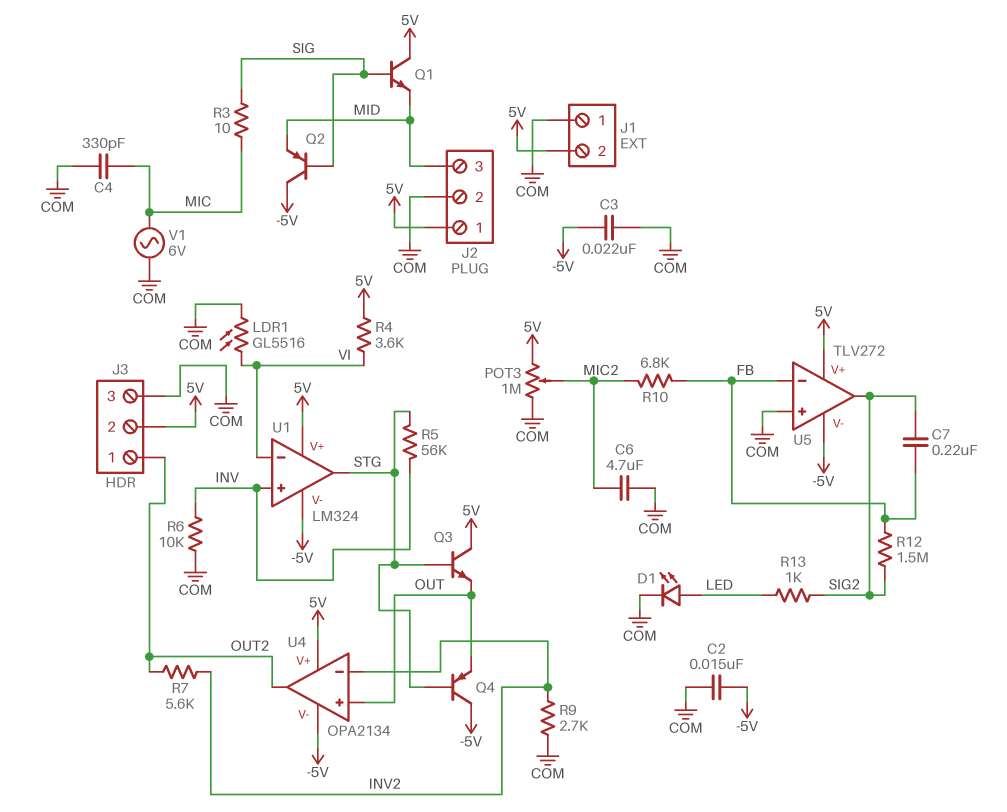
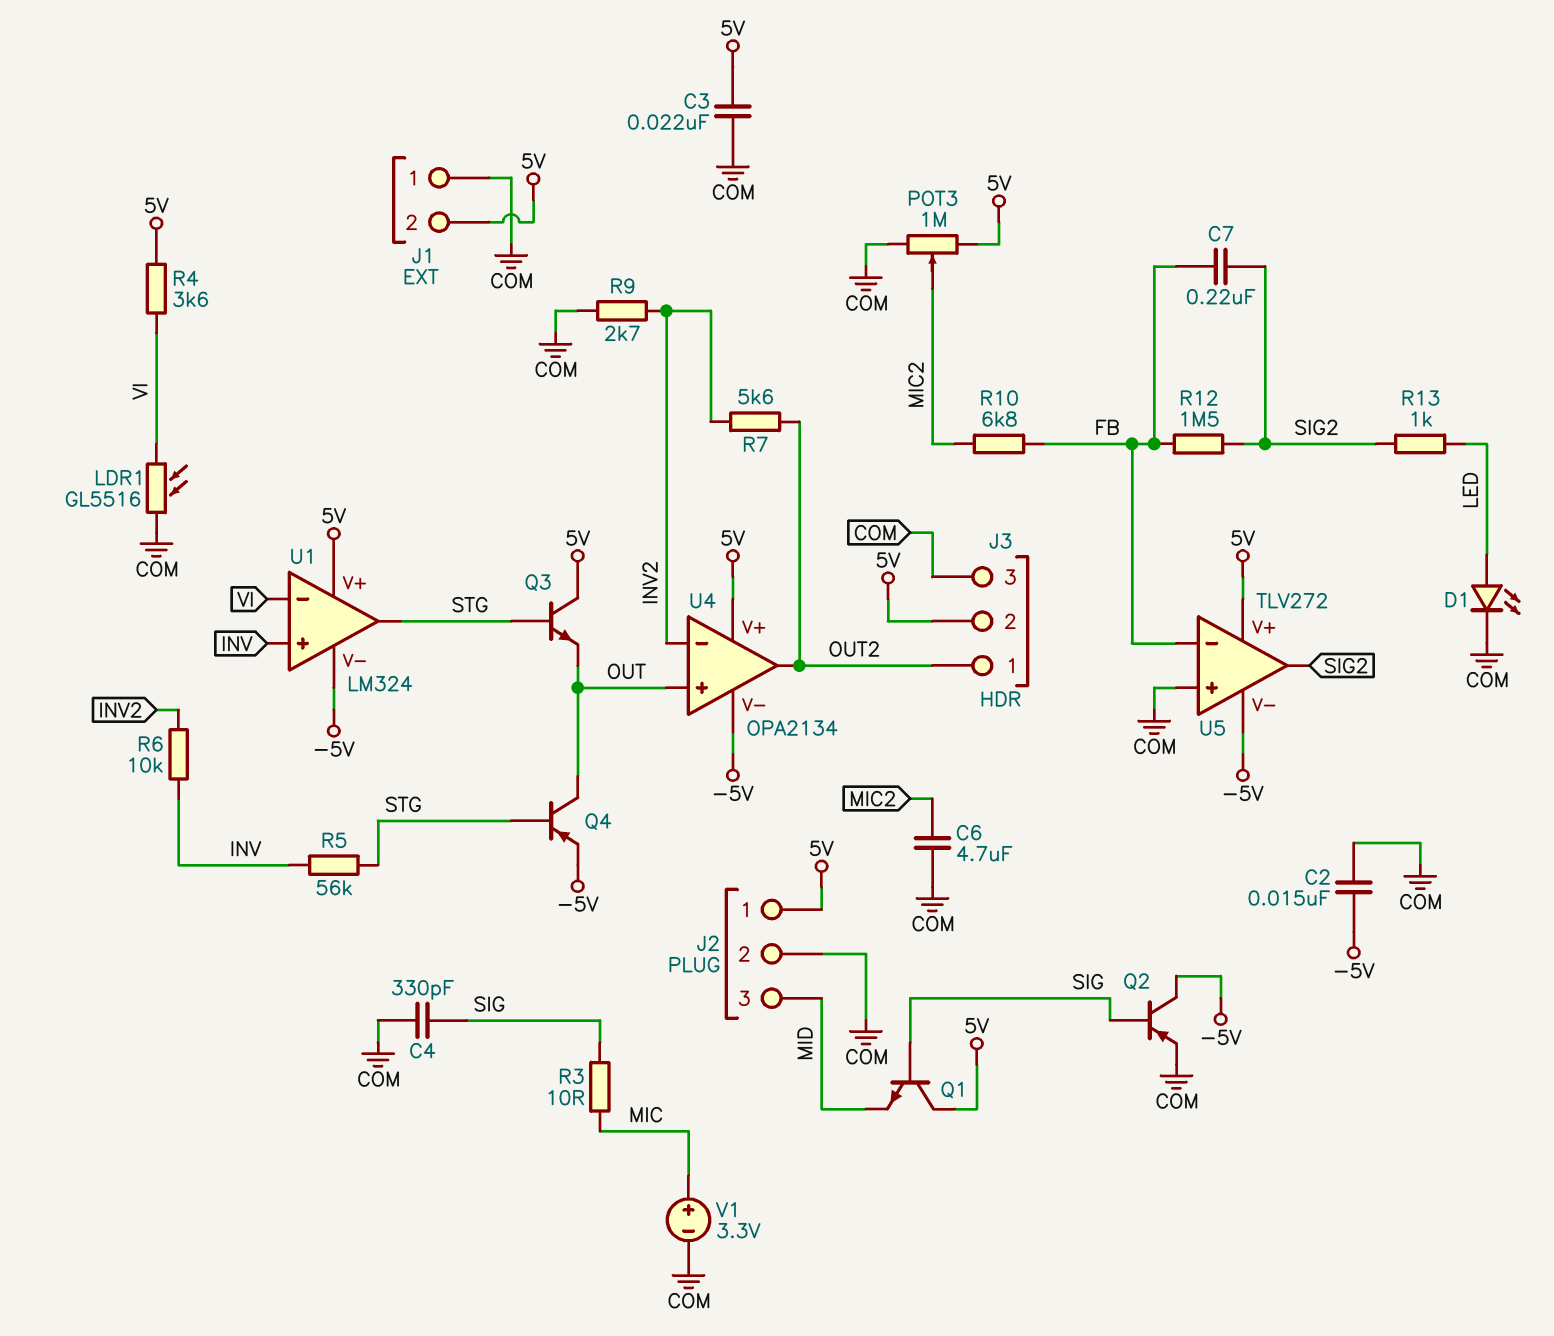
C3: 22nF (-5V, COM) -> 22nF (5V, COM)
C4: 330pF (COM, MIC) -> 330pF (COM, SIG)
Q2: PNP (B SIG, C -5V, E MID) -> PNP (B SIG, C -5V, E COM)
Q4: PNP (B STG, C -5V, E OUT) -> PNP (B STG, C OUT, E -5V)
R6: 10k (COM, INV) -> 10k (INV, INV2)
V1: AC 6V (COM, MIC) -> 3.3V (plus MIC, minus COM)

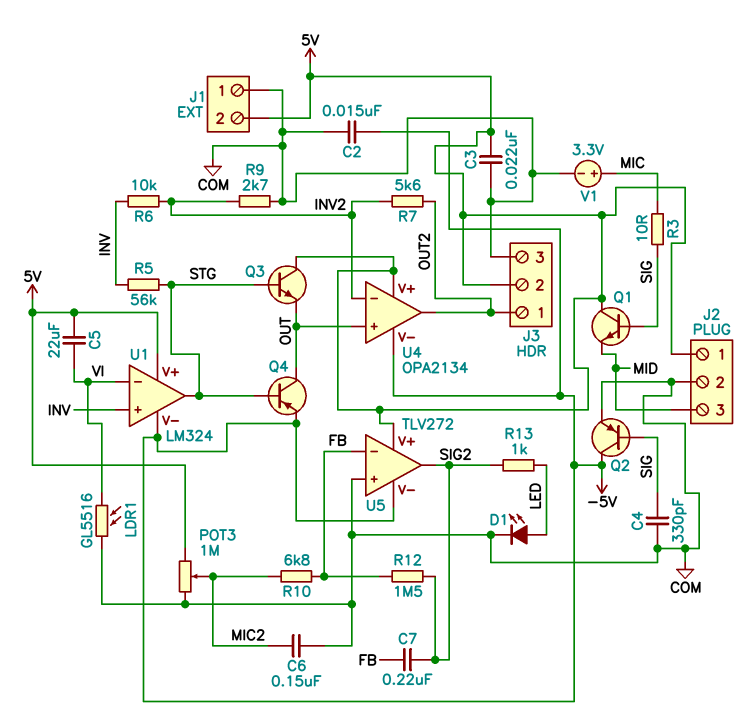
C5: none -> 22uF (5V, VI)
C6: 4.7uF (COM, MIC2) -> 150nF (COM, MIC2)
R4: 3.6k (5V, VI) -> none

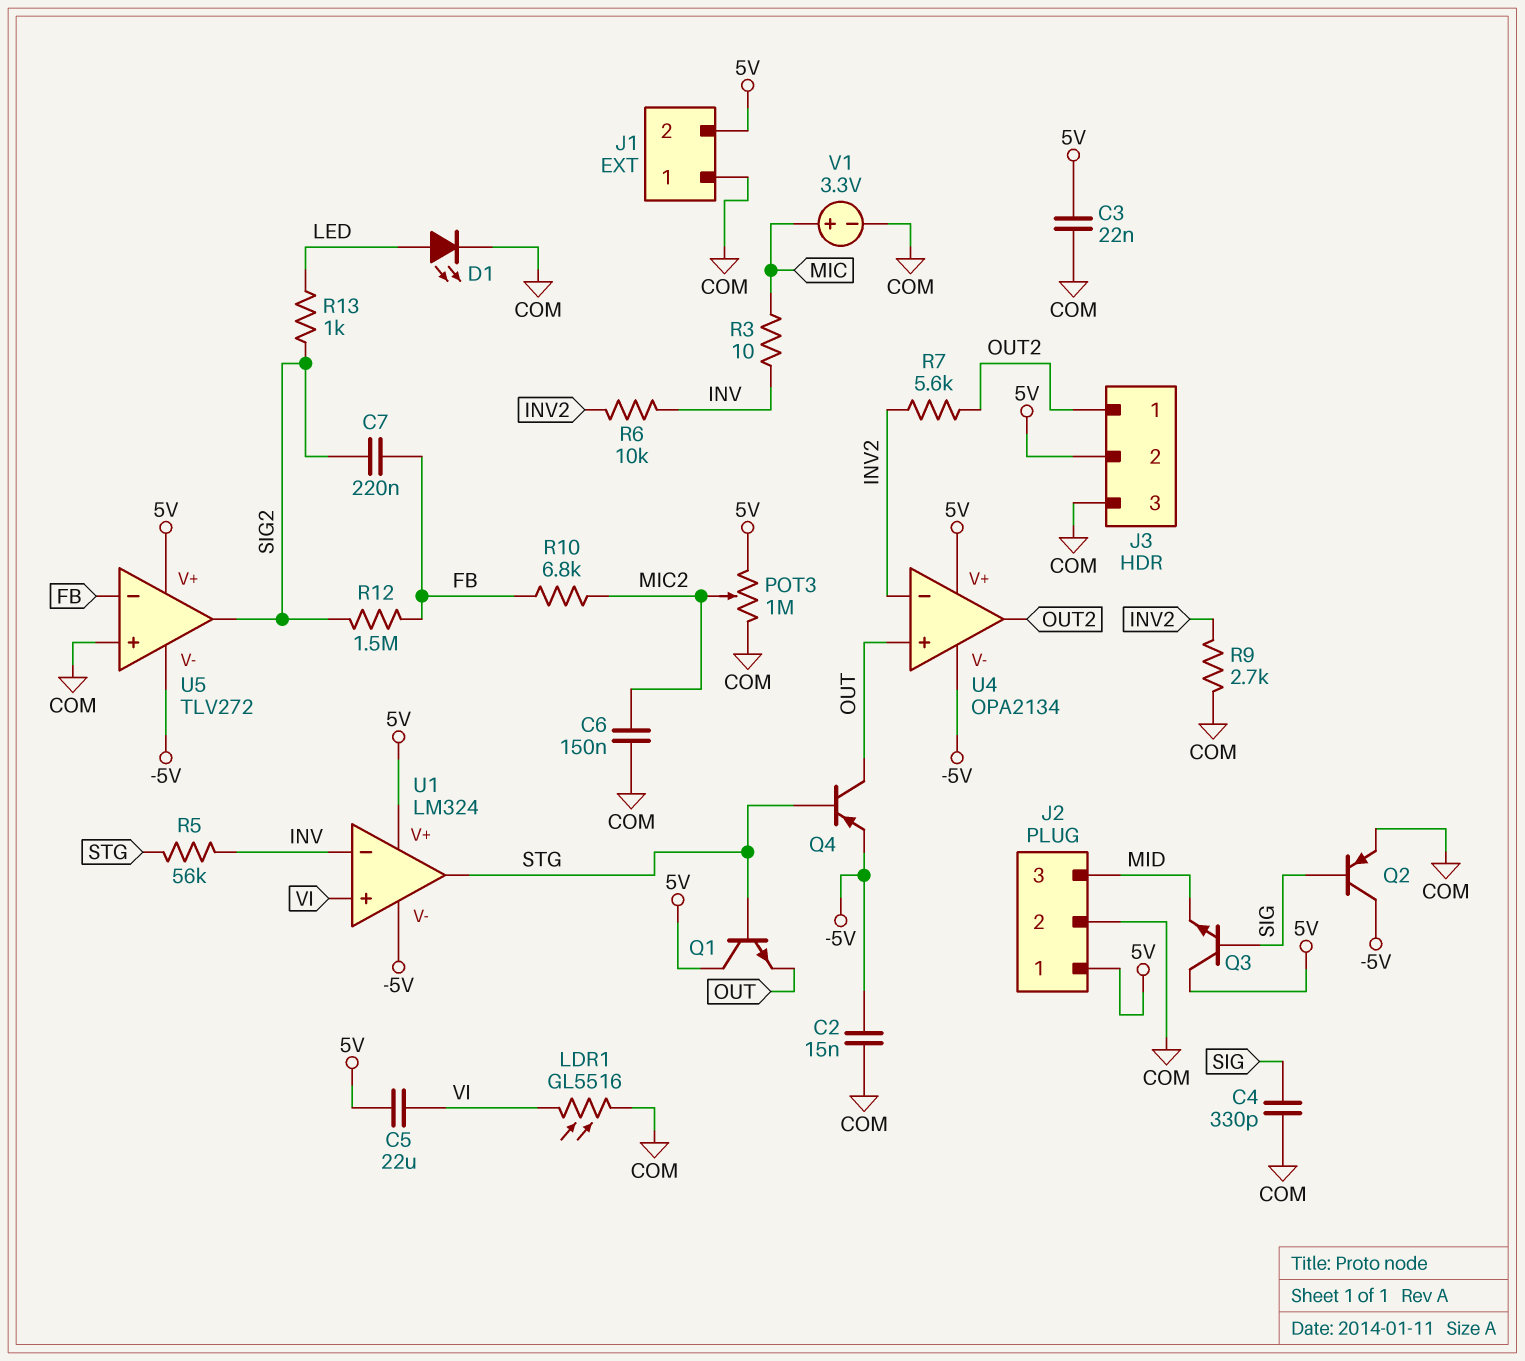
Q1: NPN (B SIG, C 5V, E MID) -> NPN (B STG, C 5V, E OUT)
Q3: NPN (B STG, C 5V, E OUT) -> NPN (B SIG, C 5V, E MID)
R3: 10 (MIC, SIG) -> 10 (INV, MIC)
U1 pin in+: INV -> VI
U1 pin in-: VI -> INV

